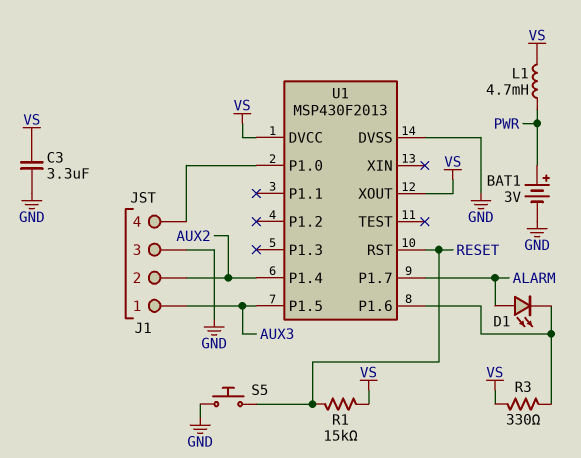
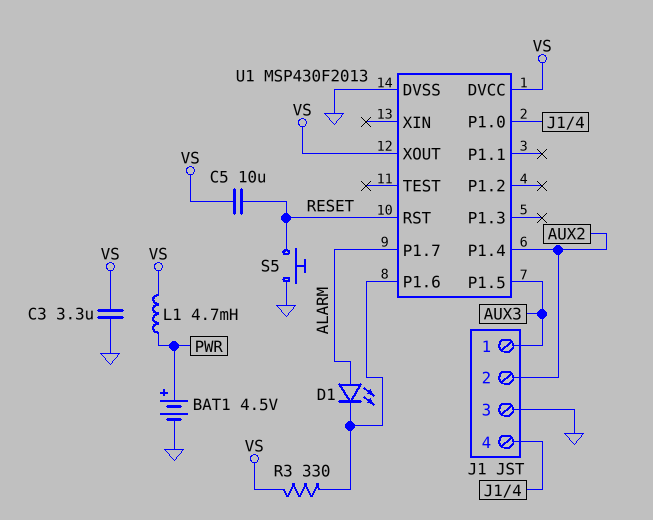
BAT1: 3V (plus PWR, minus GND) -> 4.5V (plus PWR, minus GND)
C5: none -> 10uF (RESET, VS)
R1: 15k (RESET, VS) -> none

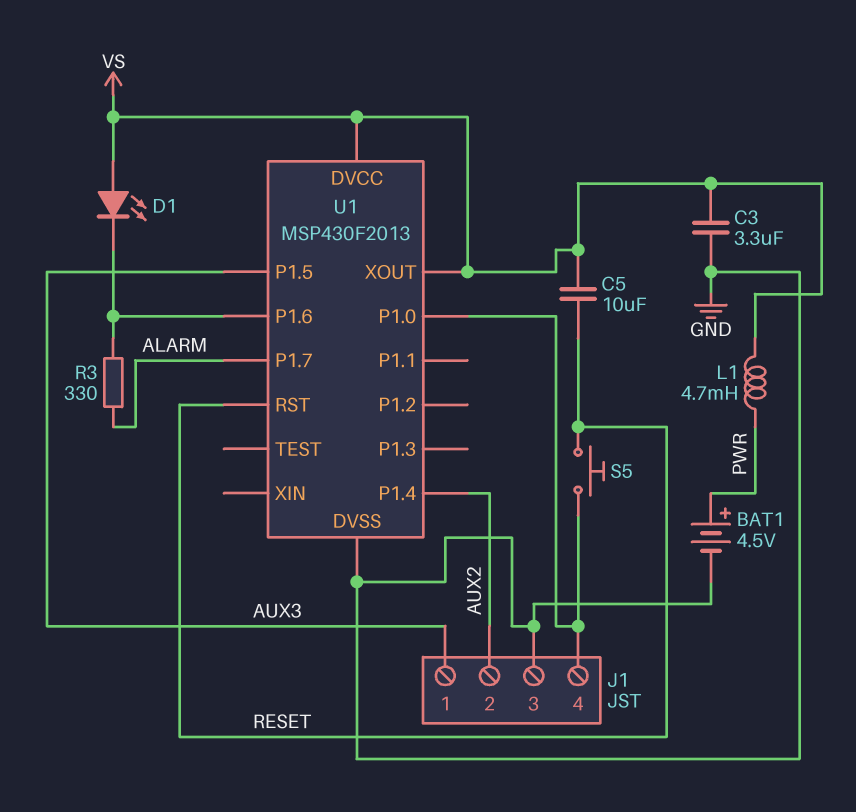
D1: LED (A ALARM, K U1/P1.6) -> LED (A VS, K U1/P1.6)
R3: 330 (U1/P1.6, VS) -> 330 (ALARM, U1/P1.6)
S5: button (GND, RESET) -> button (J1/4, RESET)

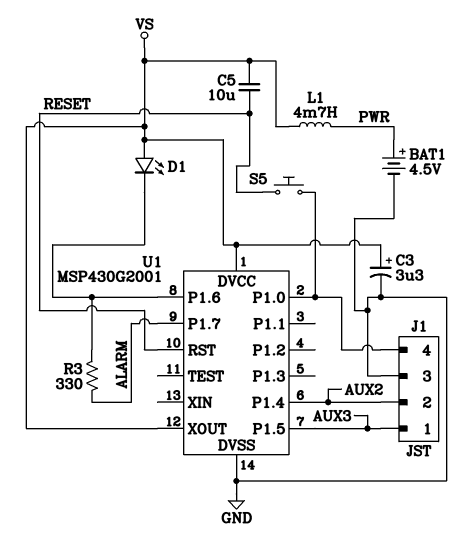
C3: 3.3uF (GND, VS) -> 3.3uF (plus VS, minus GND)
U1: MSP430F2013 -> MSP430G2001

